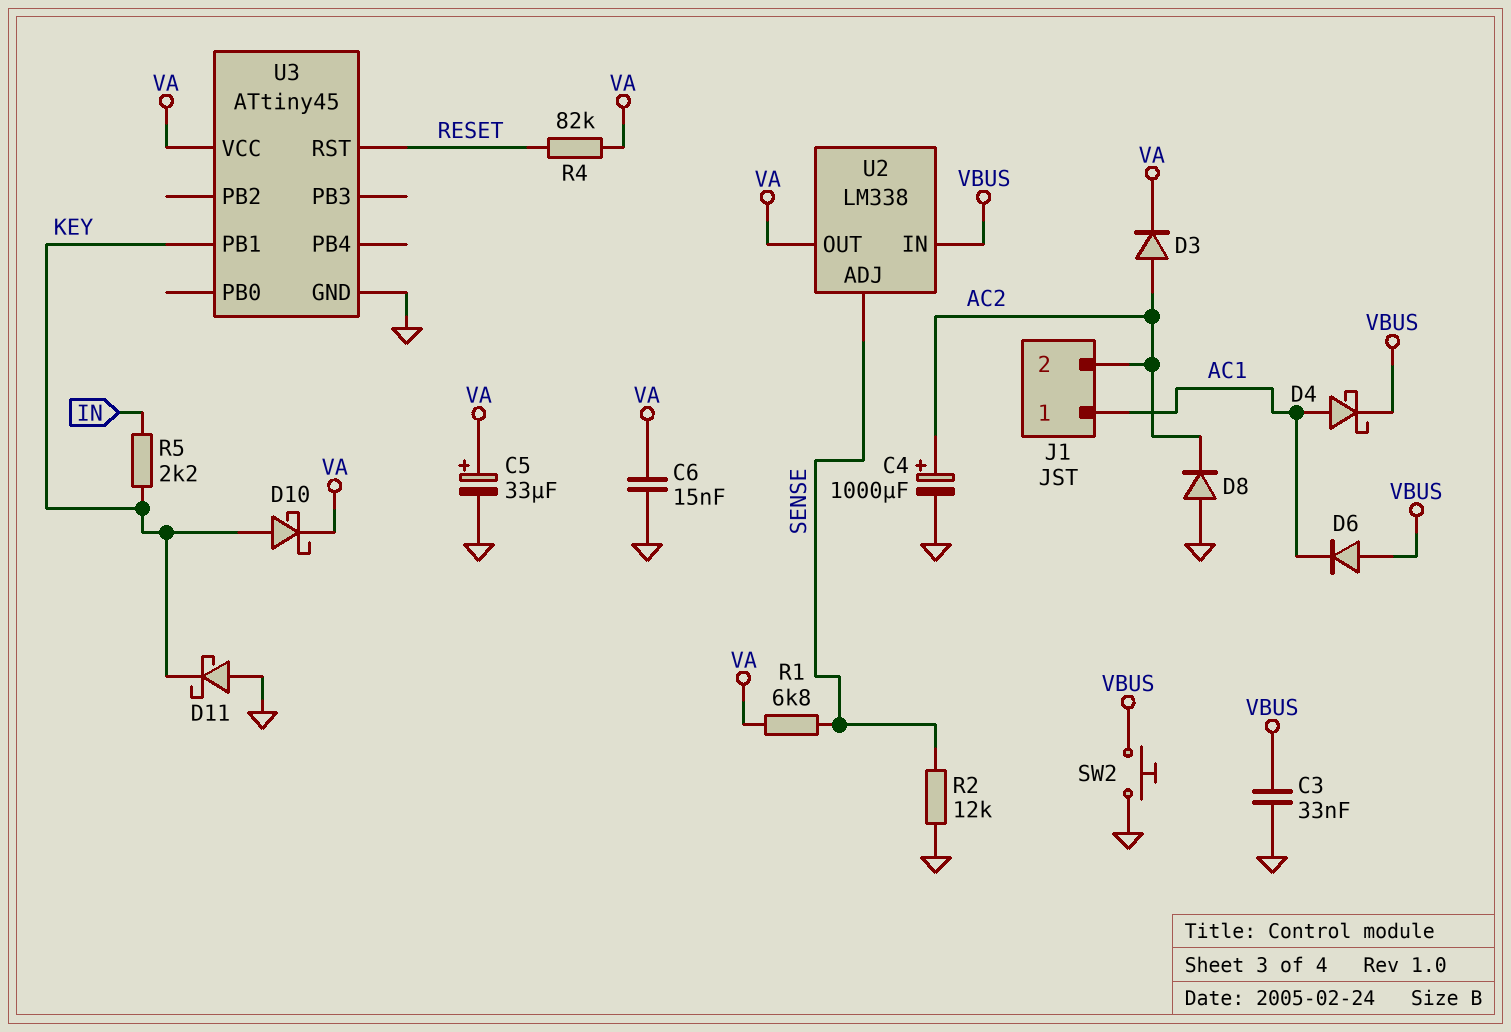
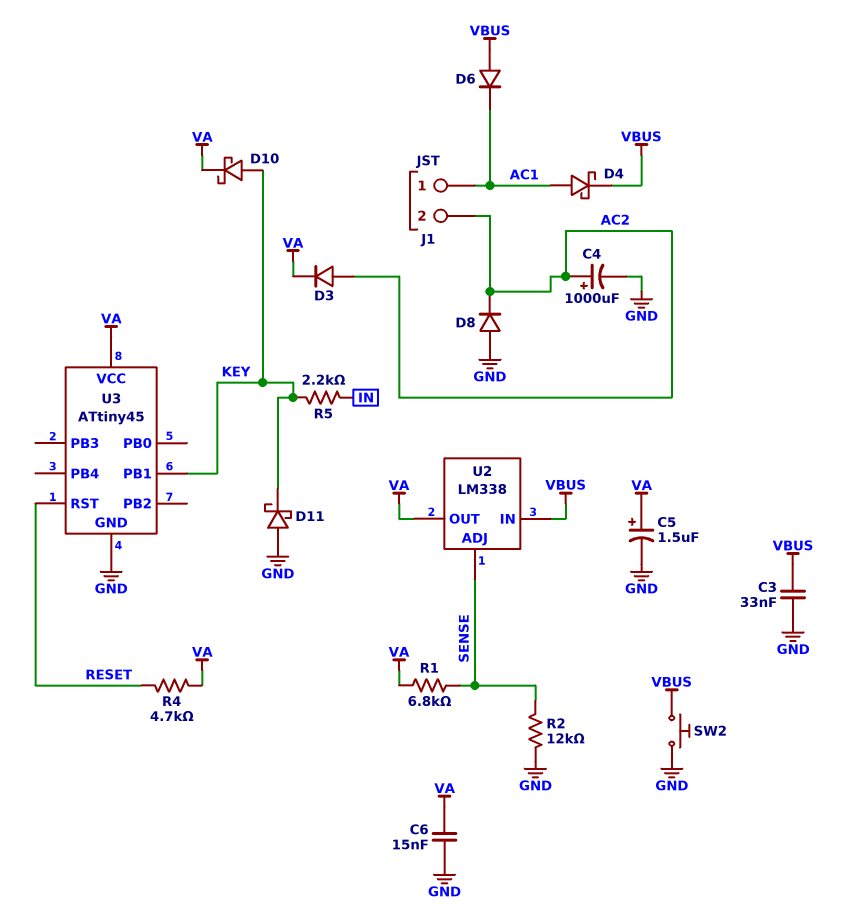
C5: 33uF (plus VA, minus GND) -> 1.5uF (plus VA, minus GND)
R4: 82k (RESET, VA) -> 4.7k (RESET, VA)

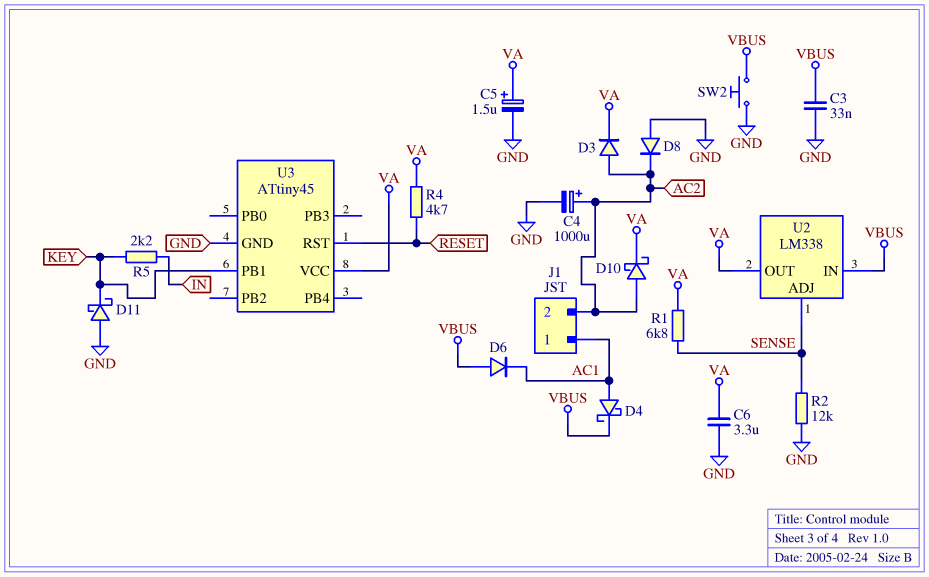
C6: 15nF (GND, VA) -> 3.3uF (GND, VA)
D10: schottky (A KEY, K VA) -> schottky (A AC2, K VA)

